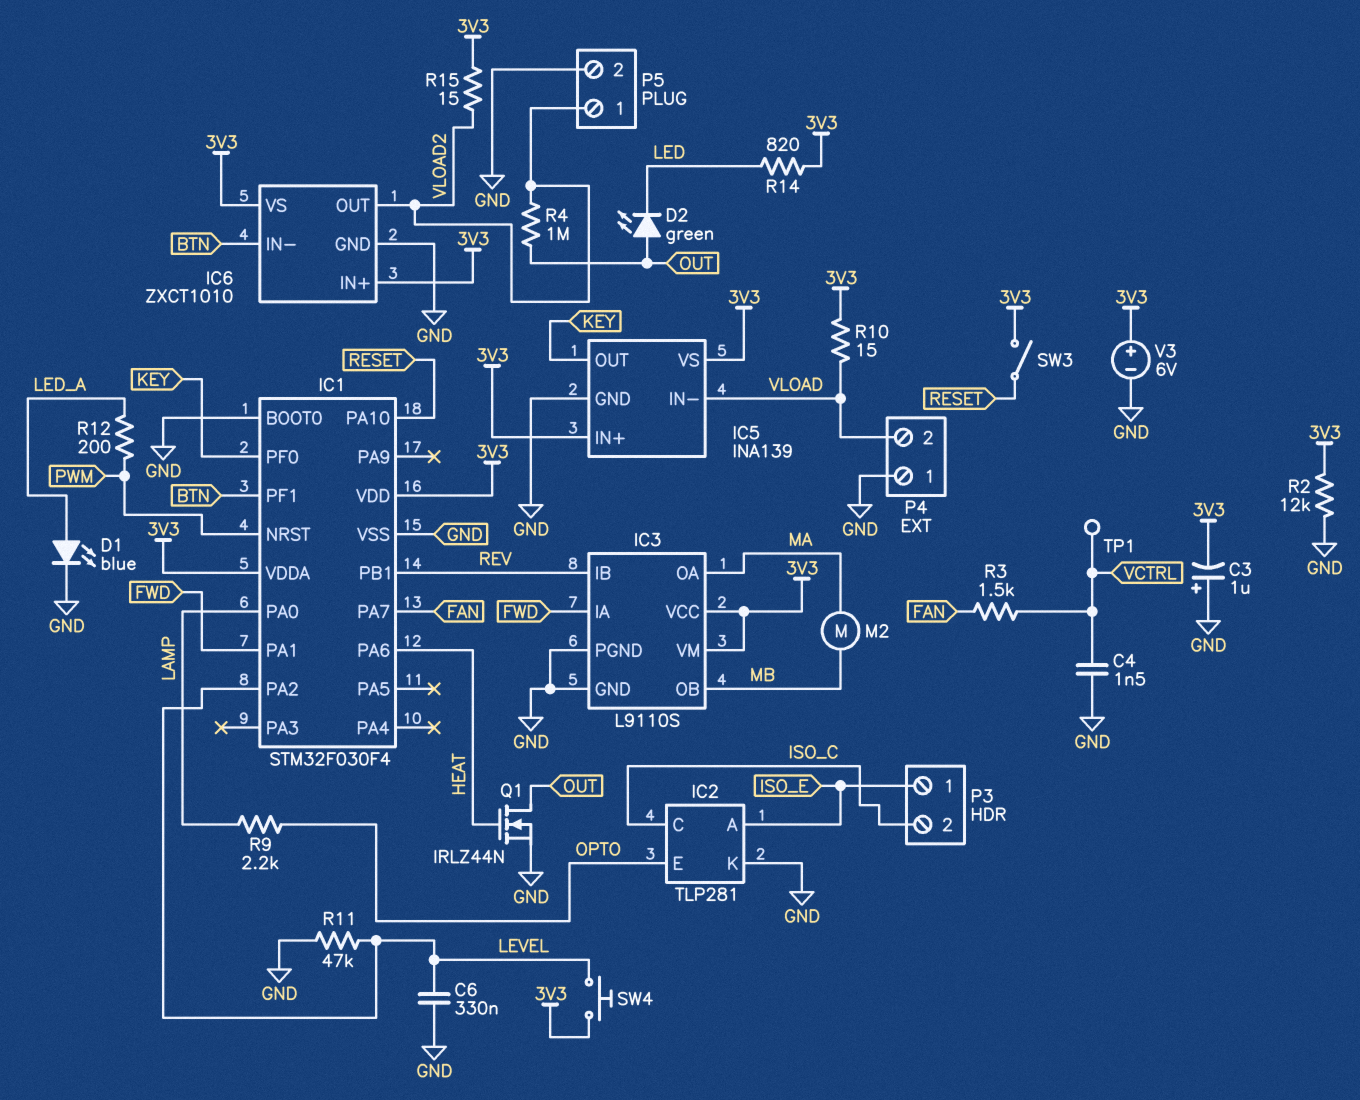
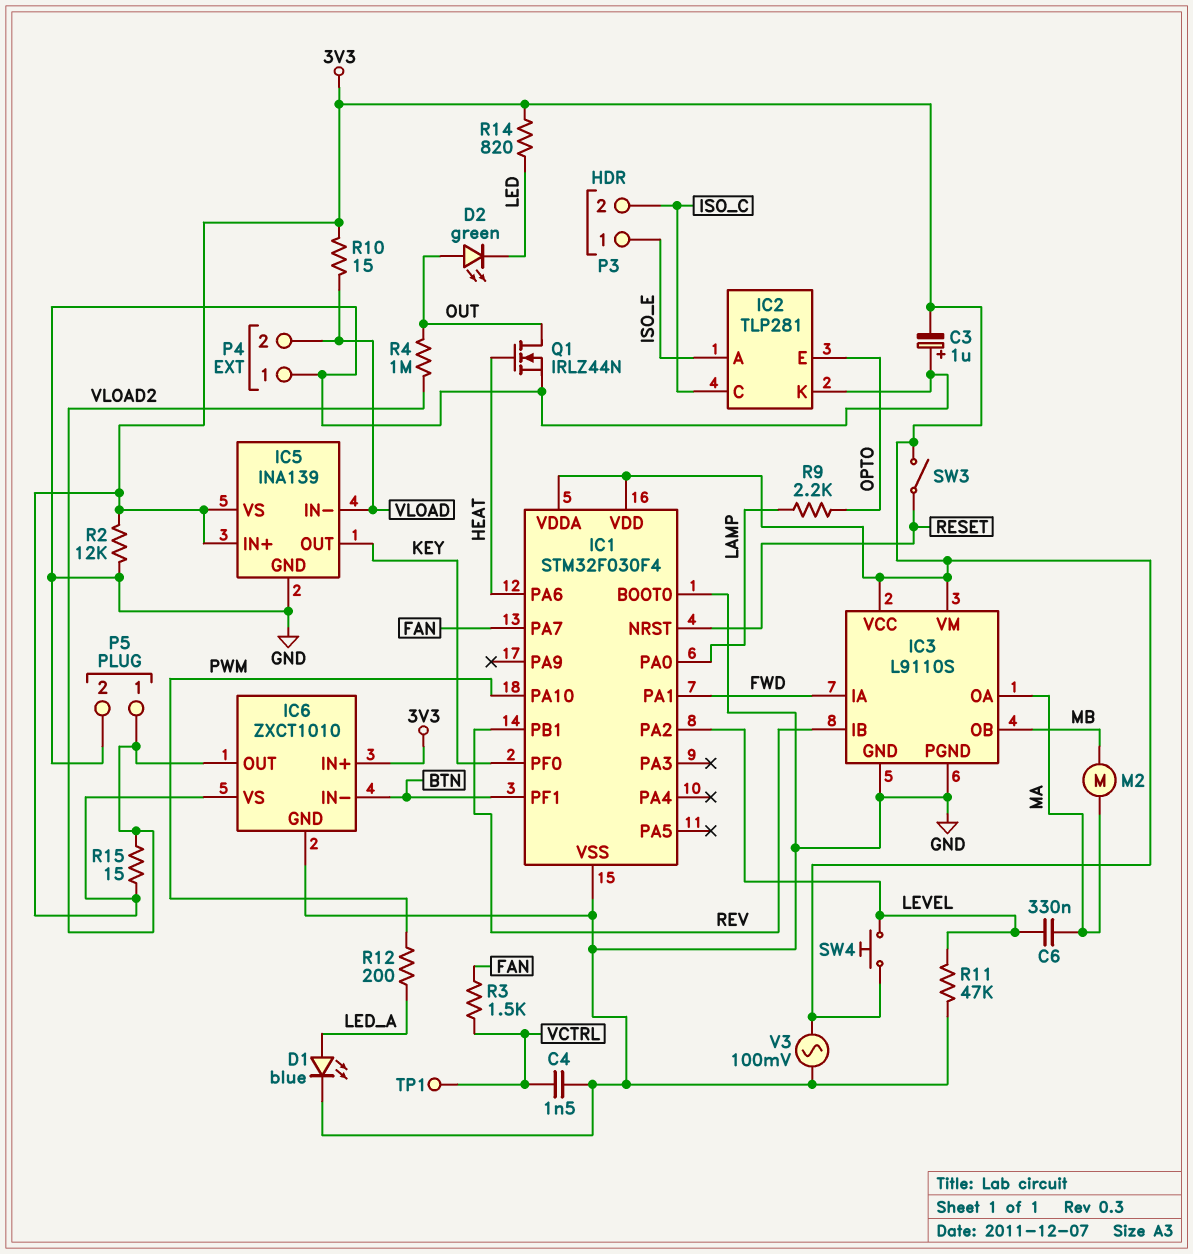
C6: 330nF (GND, LEVEL) -> 330nF (LEVEL, MA)
IC1 pin NRST: PWM -> RESET
IC1 pin PA10: RESET -> PWM
V3: 6V (plus 3V3, minus GND) -> AC 100mV (3V3, GND)

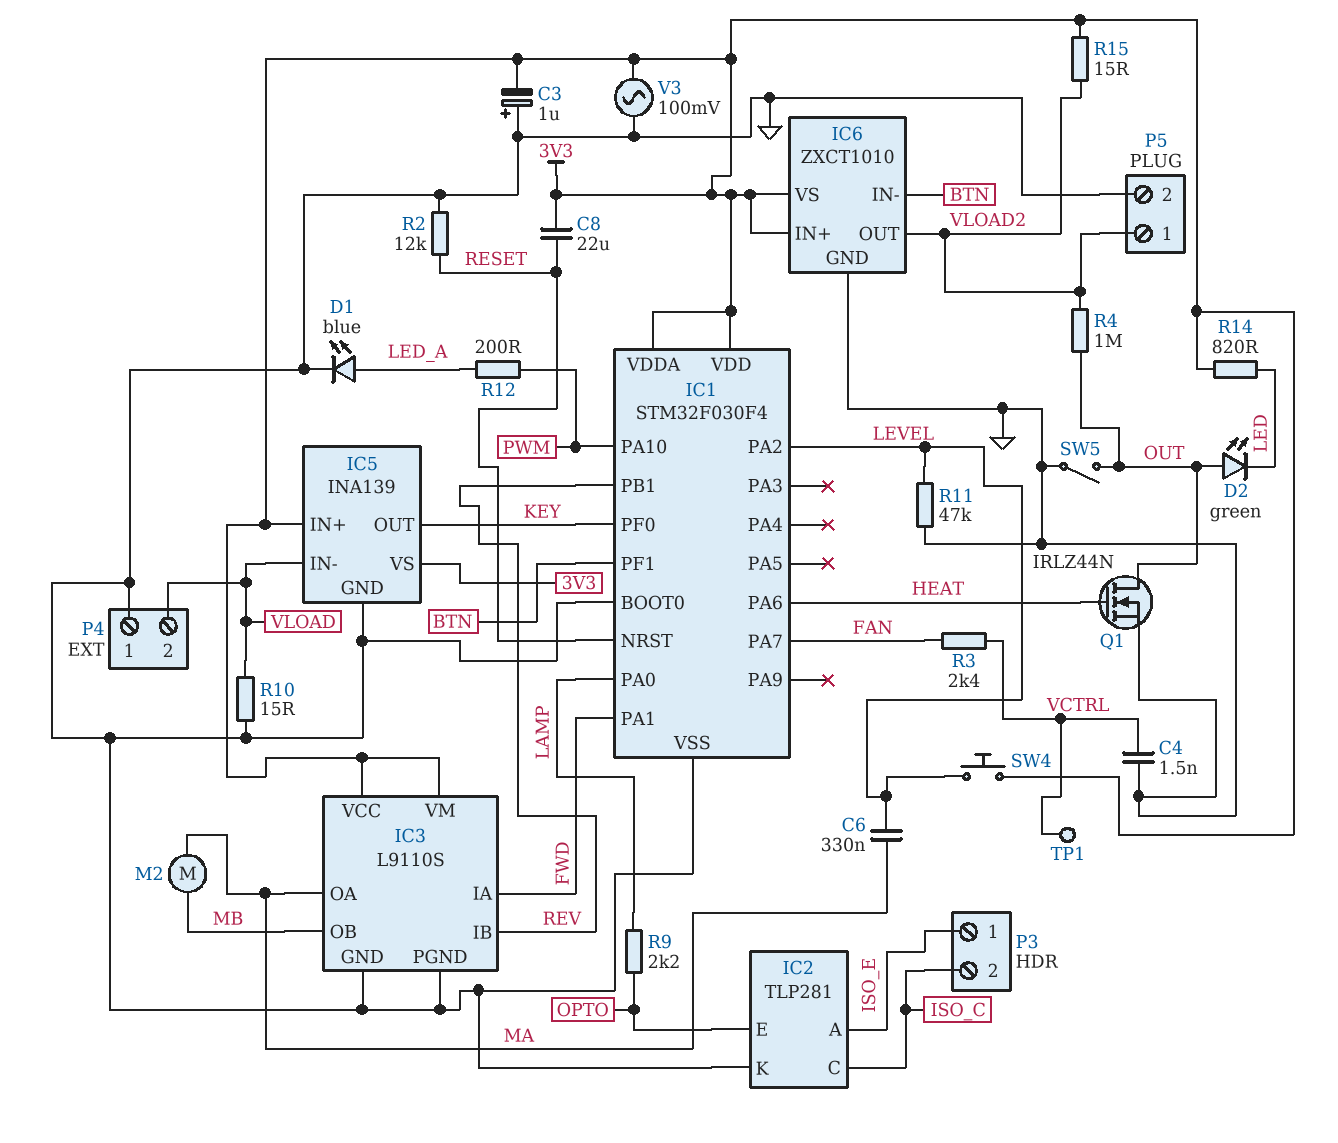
C8: none -> 22uF (3V3, RESET)
R2: 12k (3V3, GND) -> 12k (GND, RESET)
R3: 1.5k (FAN, VCTRL) -> 2.4k (FAN, VCTRL)
R10: 15 (3V3, VLOAD) -> 15 (GND, VLOAD)
SW3: switch (3V3, RESET) -> none
SW5: none -> switch (GND, OUT)

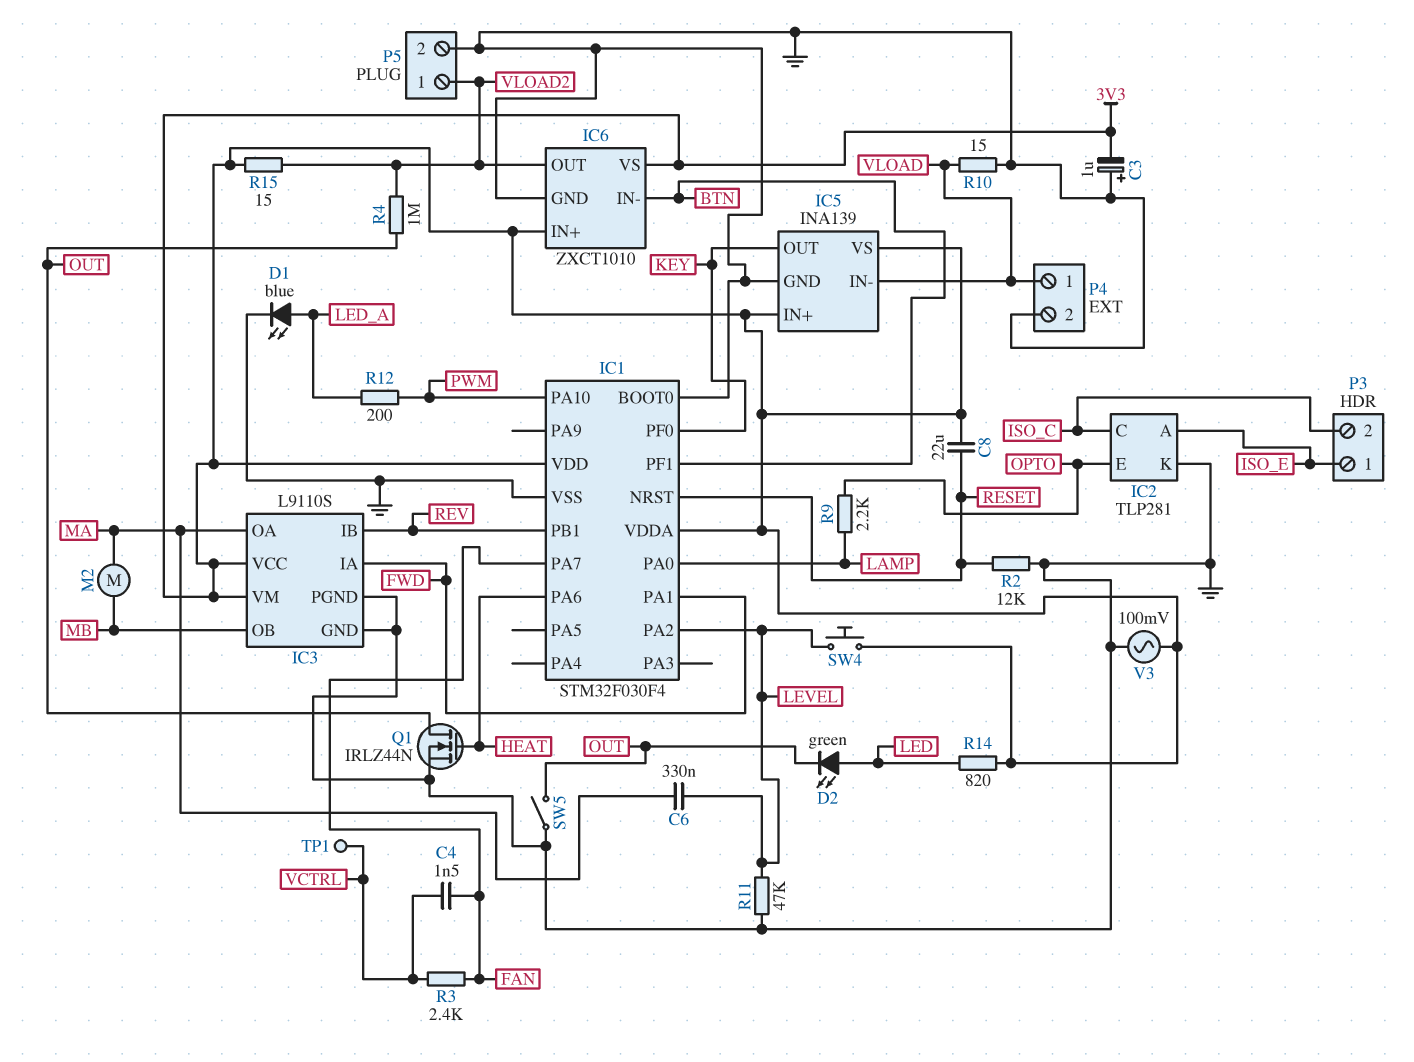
C4: 1.5nF (GND, VCTRL) -> 1.5nF (FAN, VCTRL)
D2: LED green (A OUT, K LED) -> LED green (A LED, K OUT)
P4 pin 1: GND -> VLOAD
P4 pin 2: VLOAD -> GND

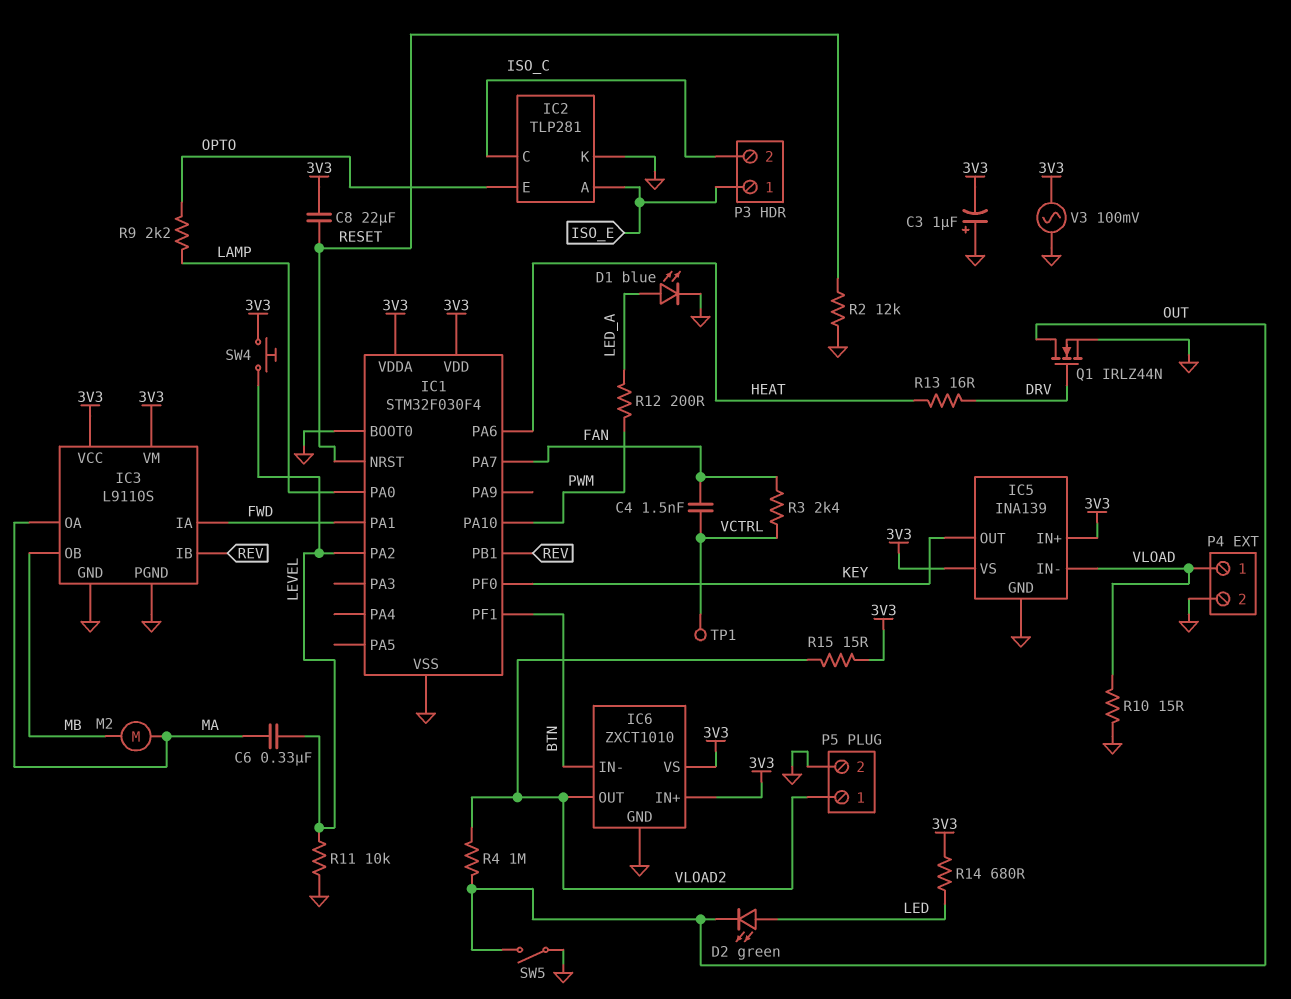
Q1: NMOS IRLZ44N (G HEAT, D OUT, S GND) -> NMOS IRLZ44N (G DRV, D OUT, S GND)
R11: 47k (GND, LEVEL) -> 10k (GND, LEVEL)
R13: none -> 16 (DRV, HEAT)
R14: 820 (3V3, LED) -> 680 (3V3, LED)

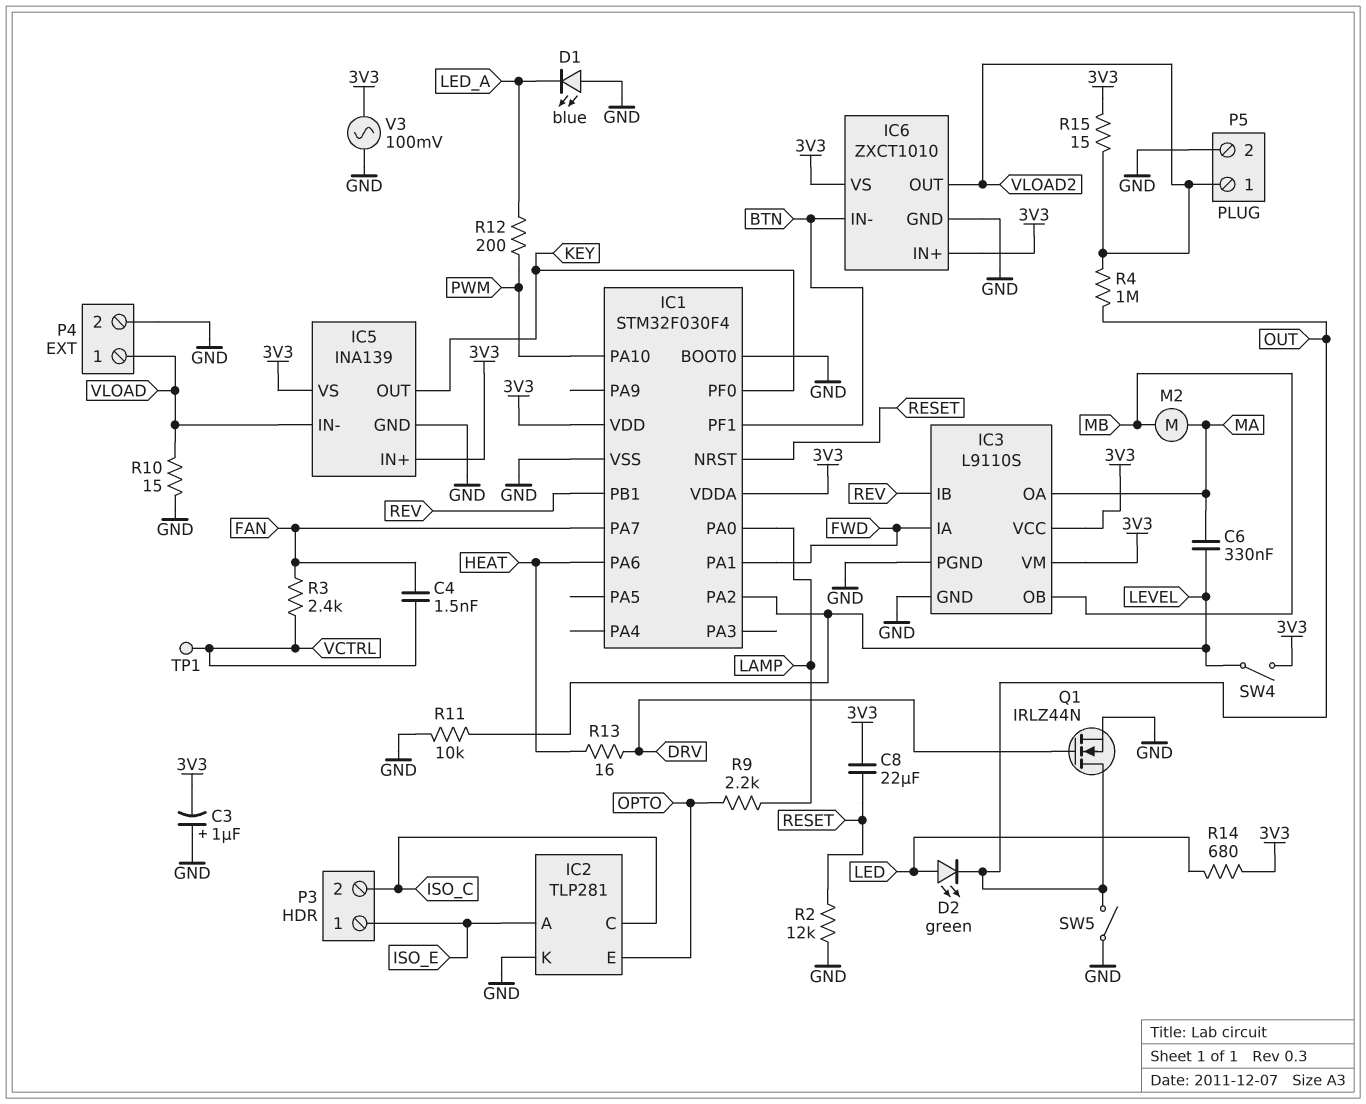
D1: LED blue (A LED_A, K GND) -> LED blue (A GND, K LED_A)
SW4: button (3V3, LEVEL) -> switch (3V3, LEVEL)

